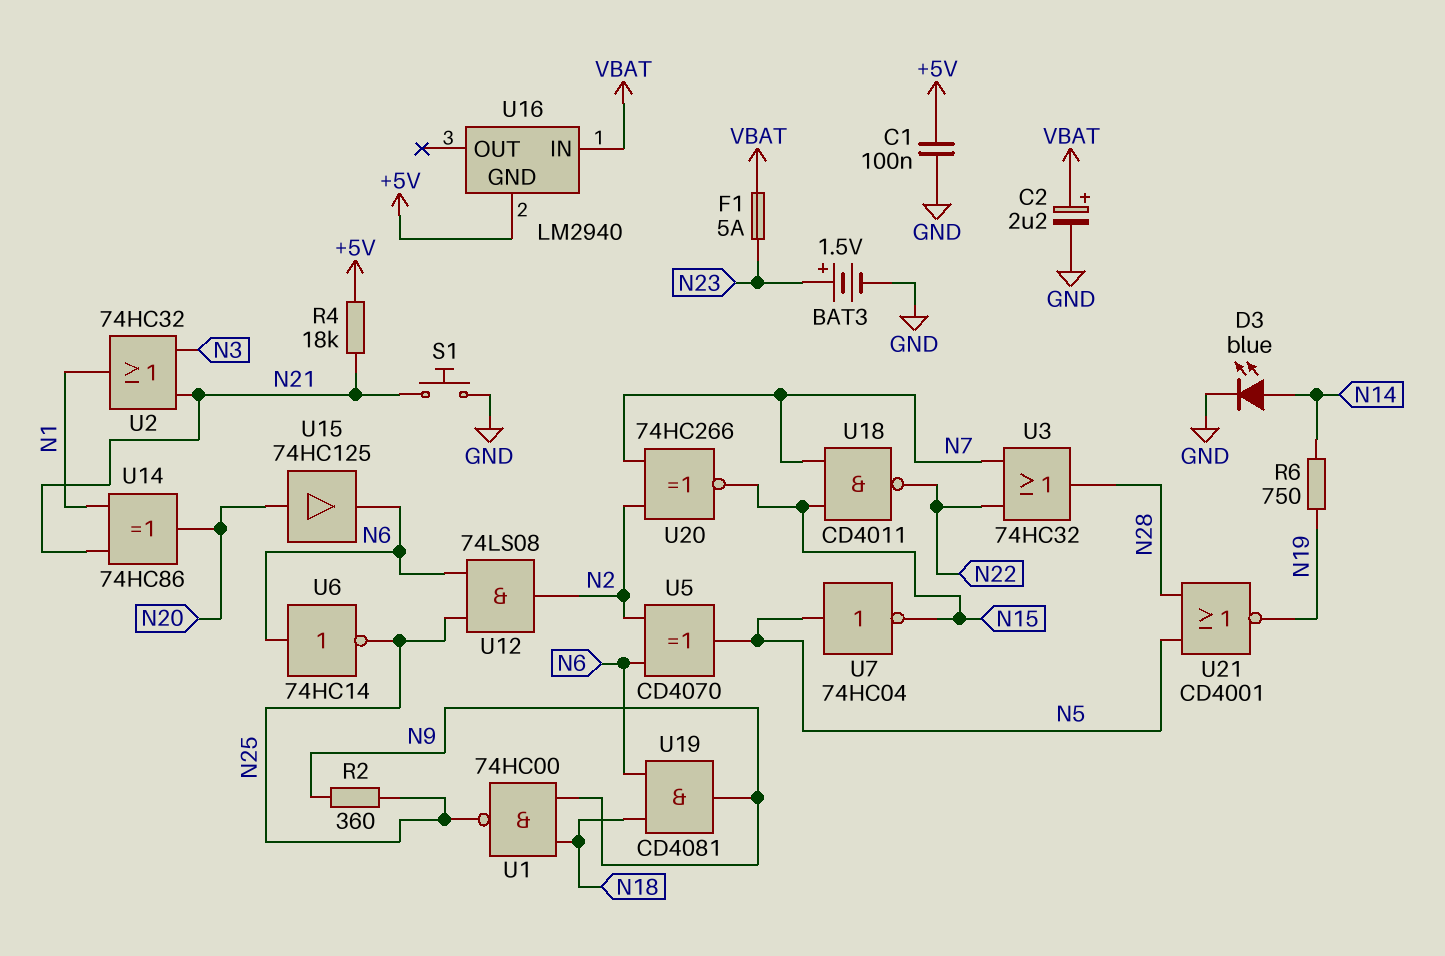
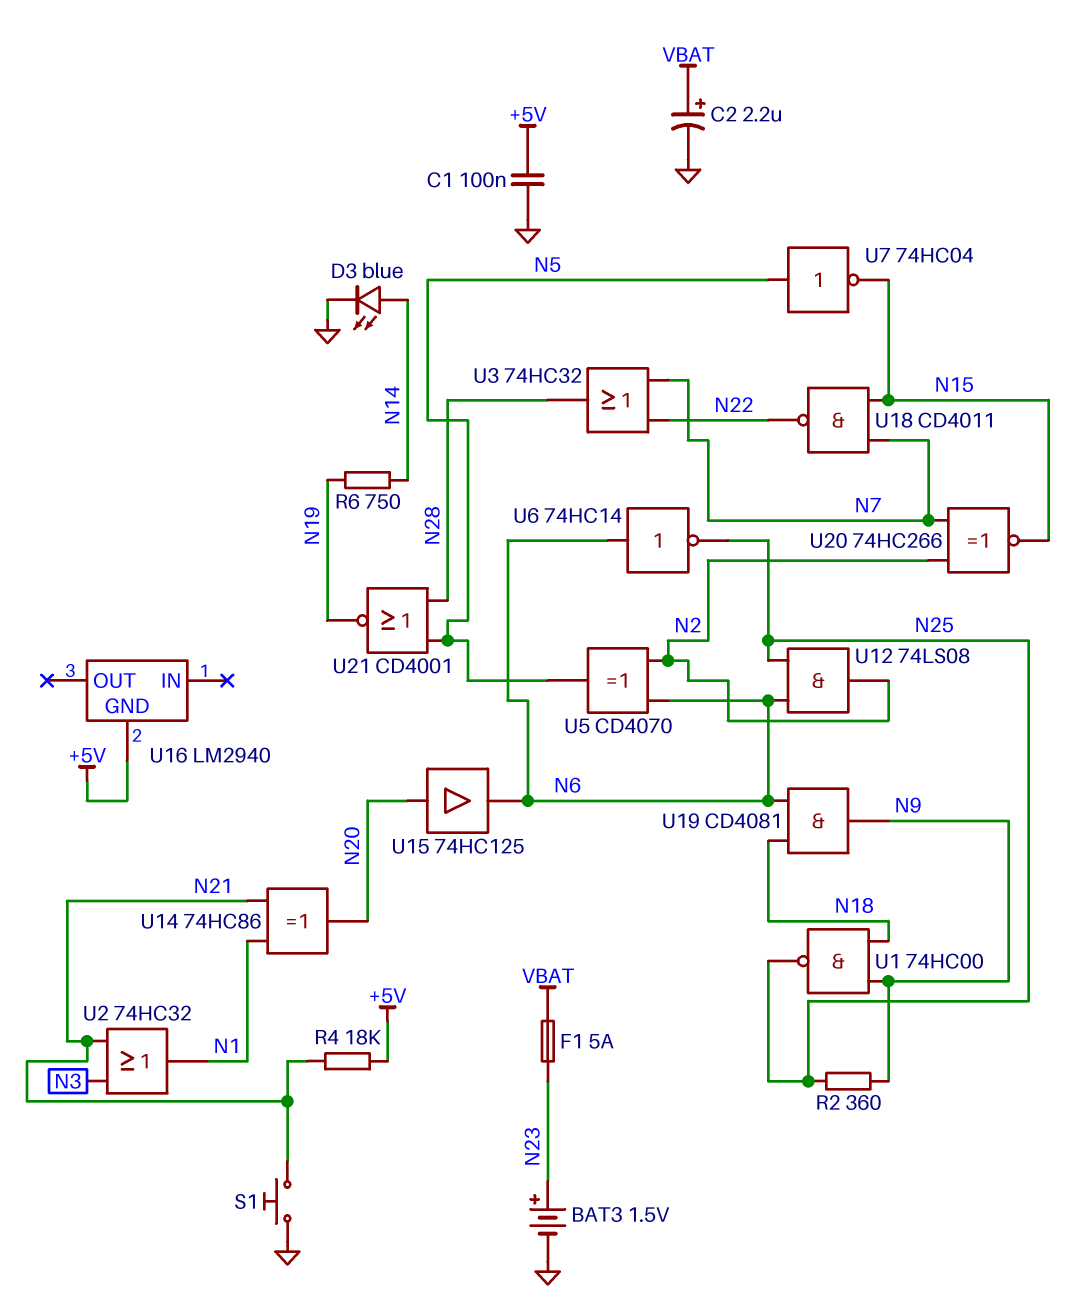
U16 pin IN: VBAT -> none

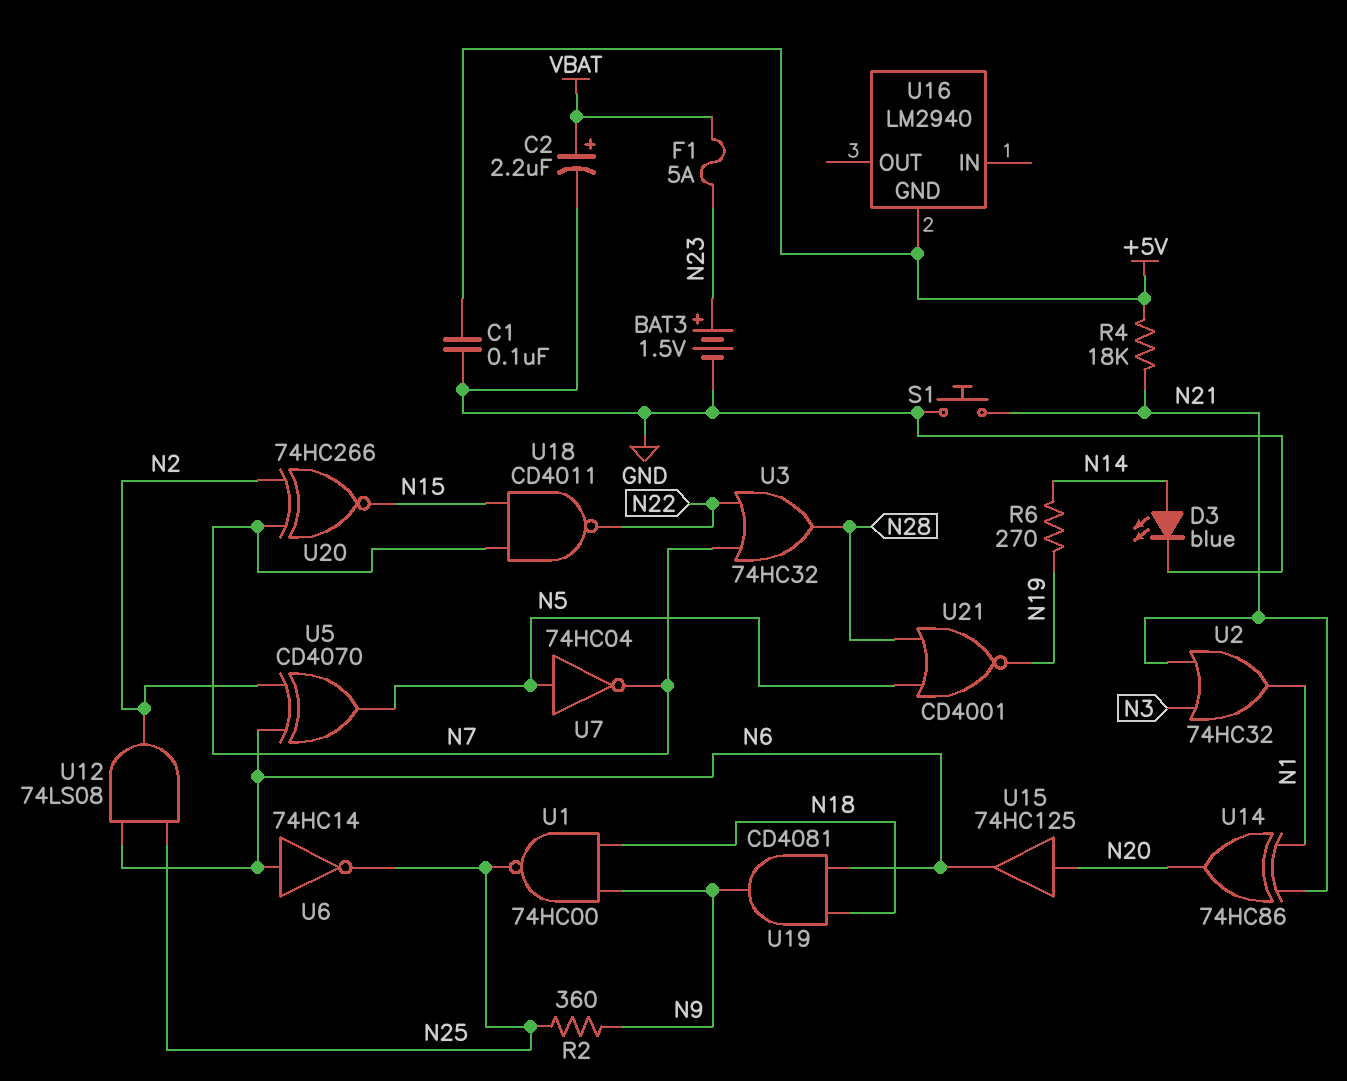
R6: 750 (N14, N19) -> 270 (N14, N19)
U7: NOT 74HC04 (in N5, out N15) -> NOT 74HC04 (in N5, out N7)

